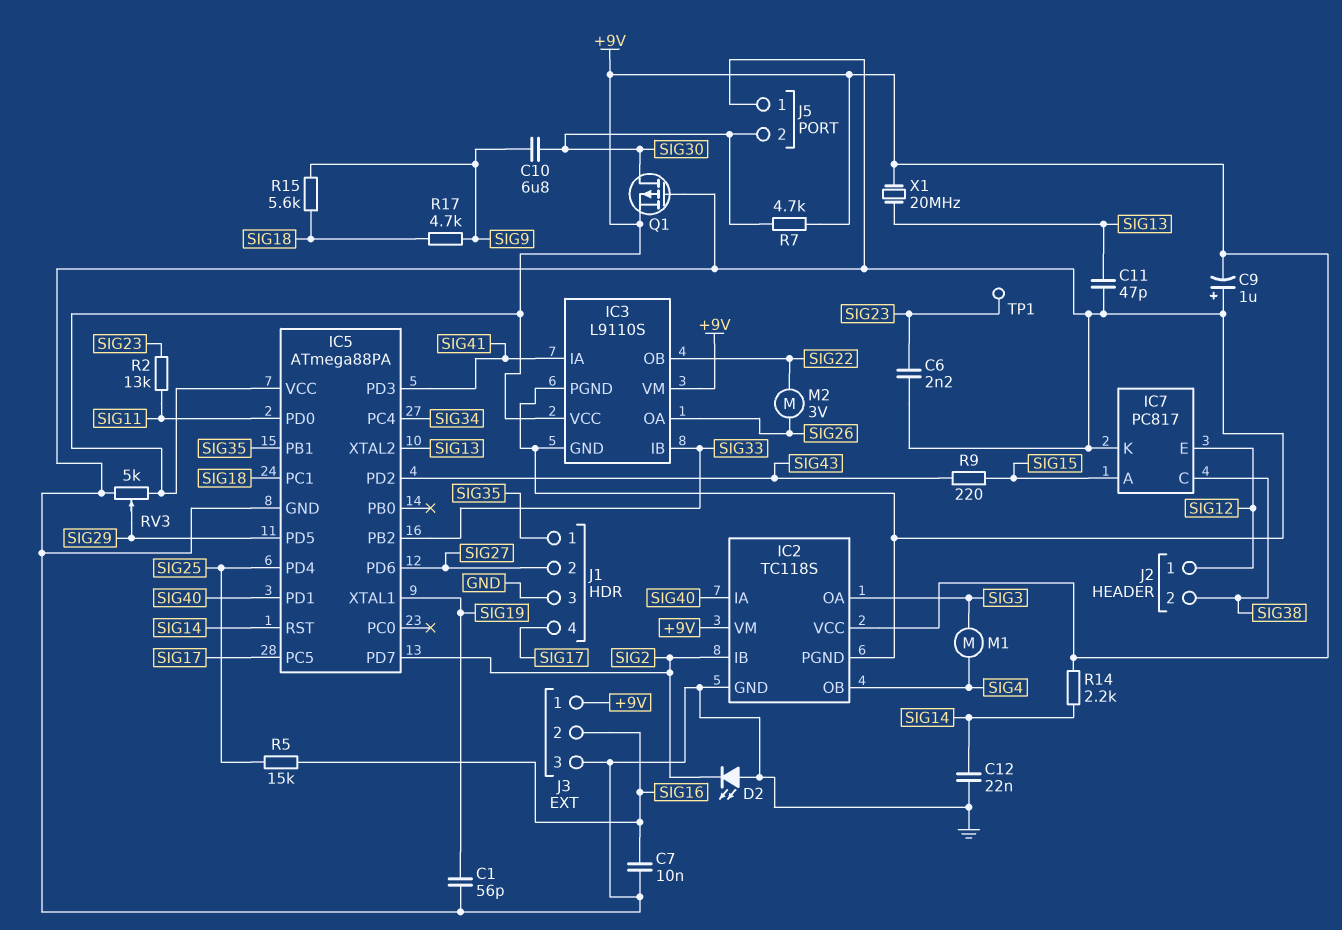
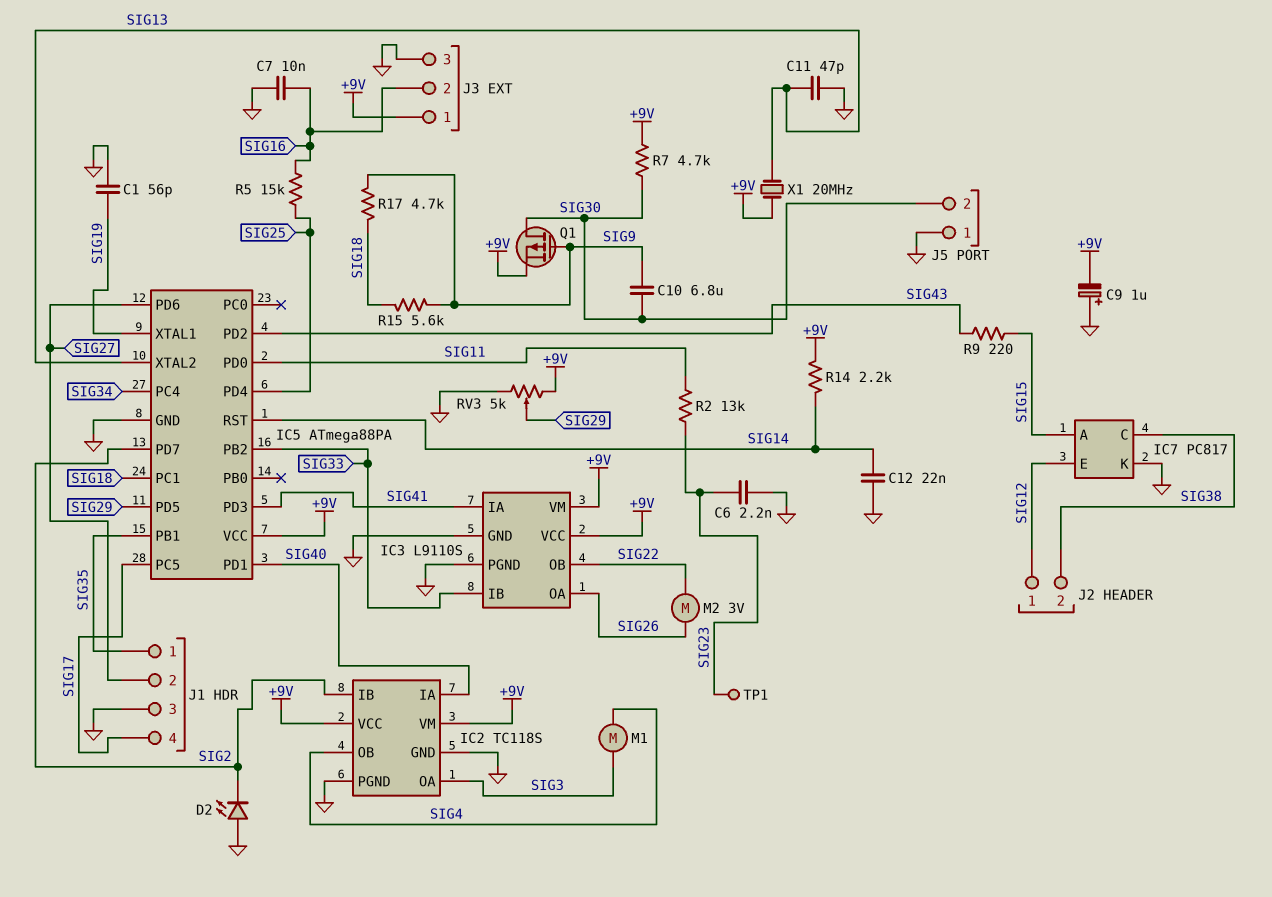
Q1: PMOS (G GND, D SIG30, S +9V) -> PMOS (G SIG9, D SIG30, S +9V)

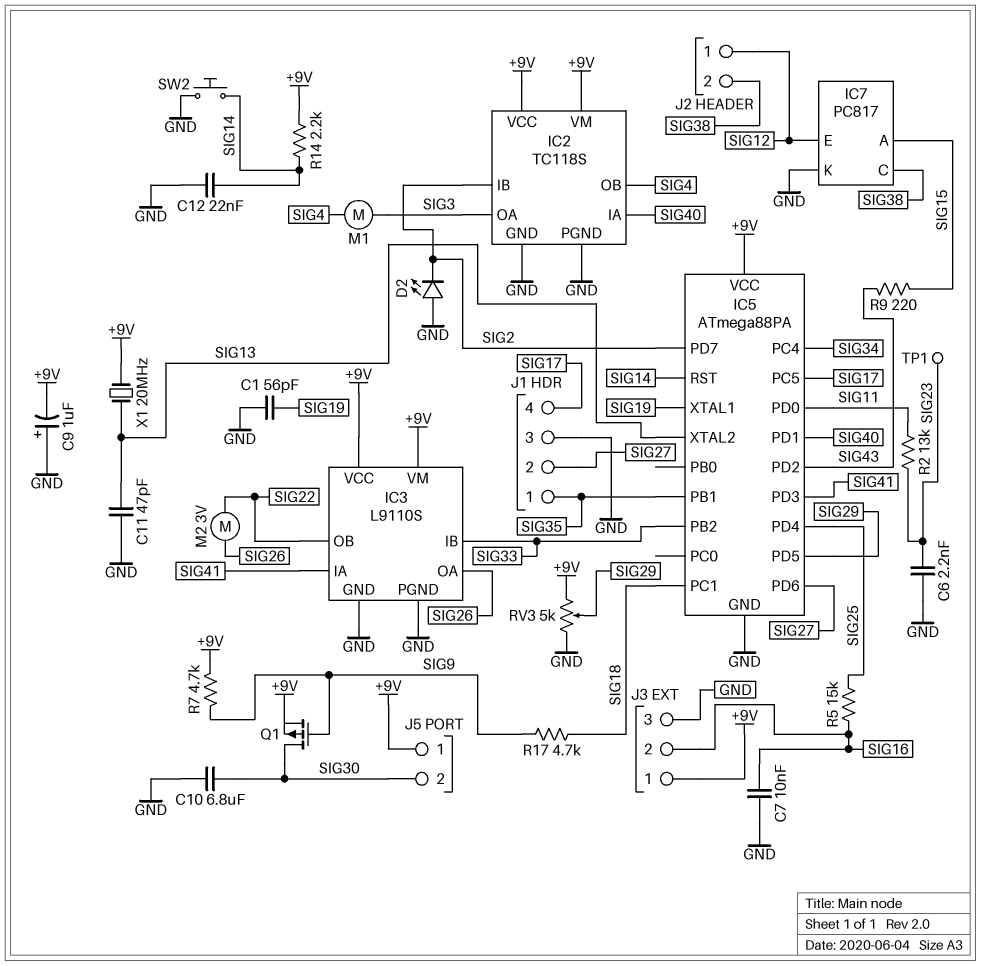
C10: 6.8uF (SIG9, SIG30) -> 6.8uF (GND, SIG30)
J5 pin 1: GND -> +9V
R7: 4.7k (+9V, SIG30) -> 4.7k (+9V, SIG9)
R15: 5.6k (SIG9, SIG18) -> none
SW2: none -> button (GND, SIG14)

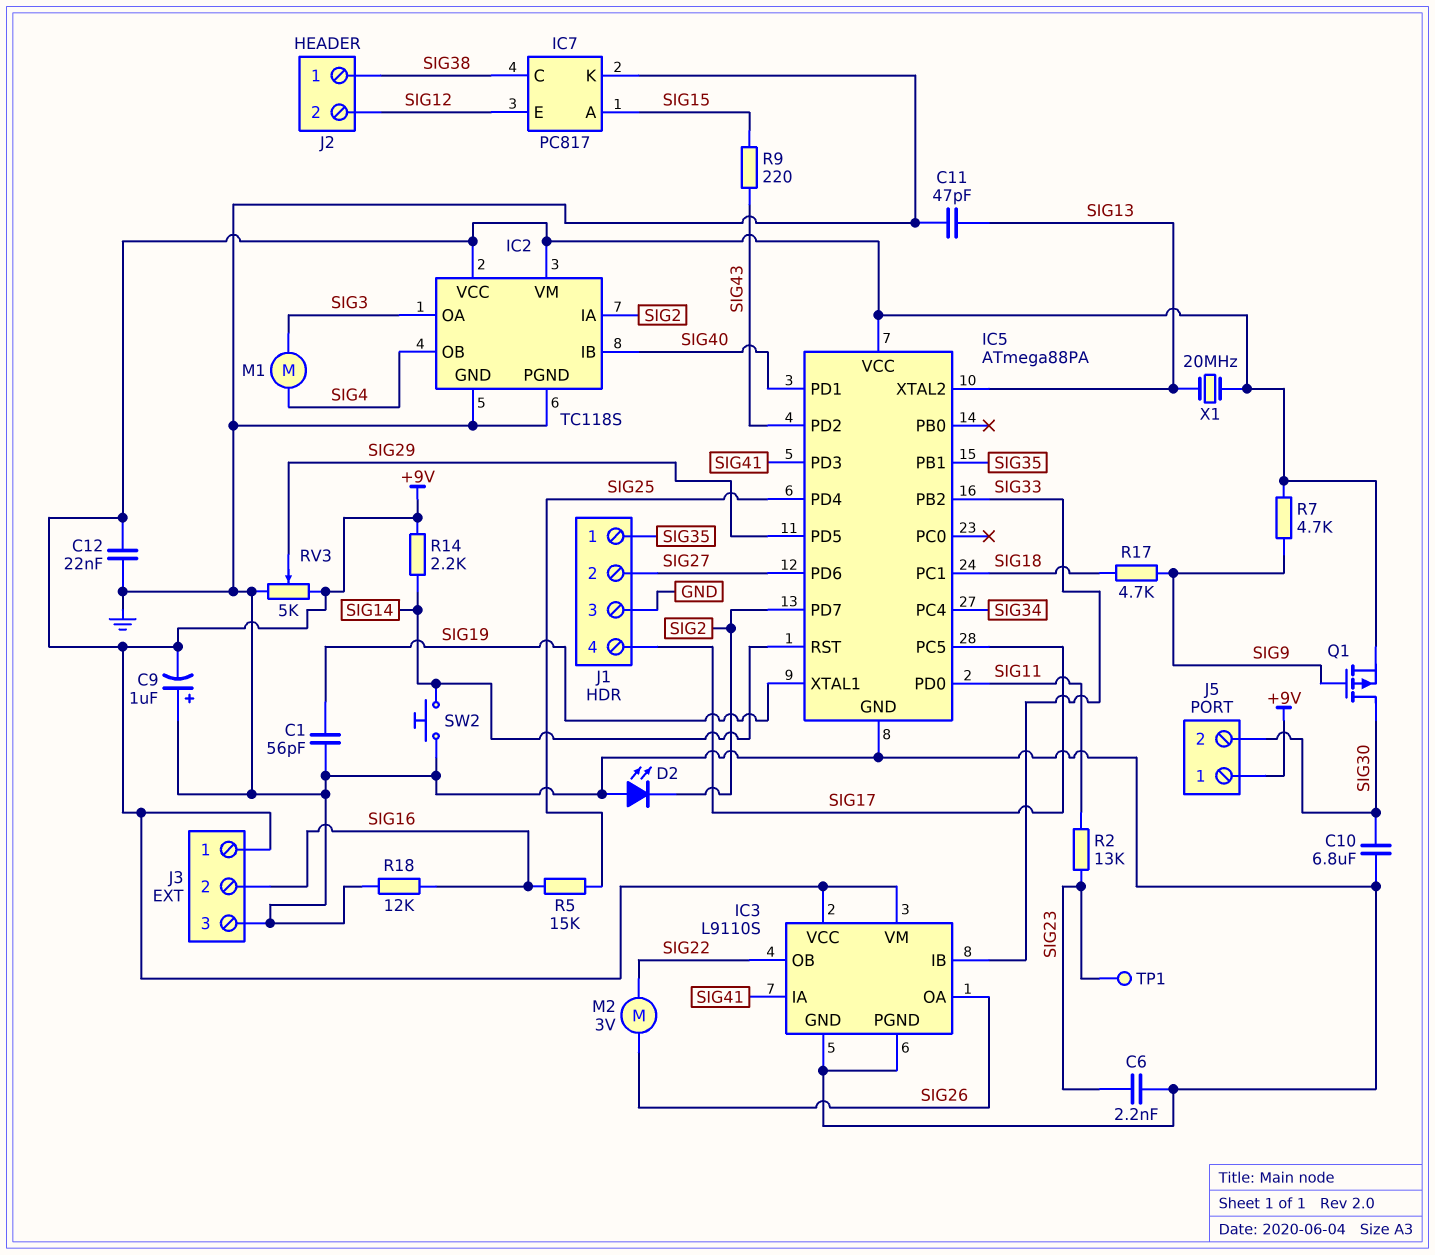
C7: 10nF (GND, SIG16) -> none
C12: 22nF (GND, SIG14) -> 22nF (+9V, GND)
IC2 pin IA: SIG40 -> SIG2
IC2 pin IB: SIG2 -> SIG40
J2 pin 1: SIG12 -> SIG38
J2 pin 2: SIG38 -> SIG12
R18: none -> 12k (GND, SIG16)

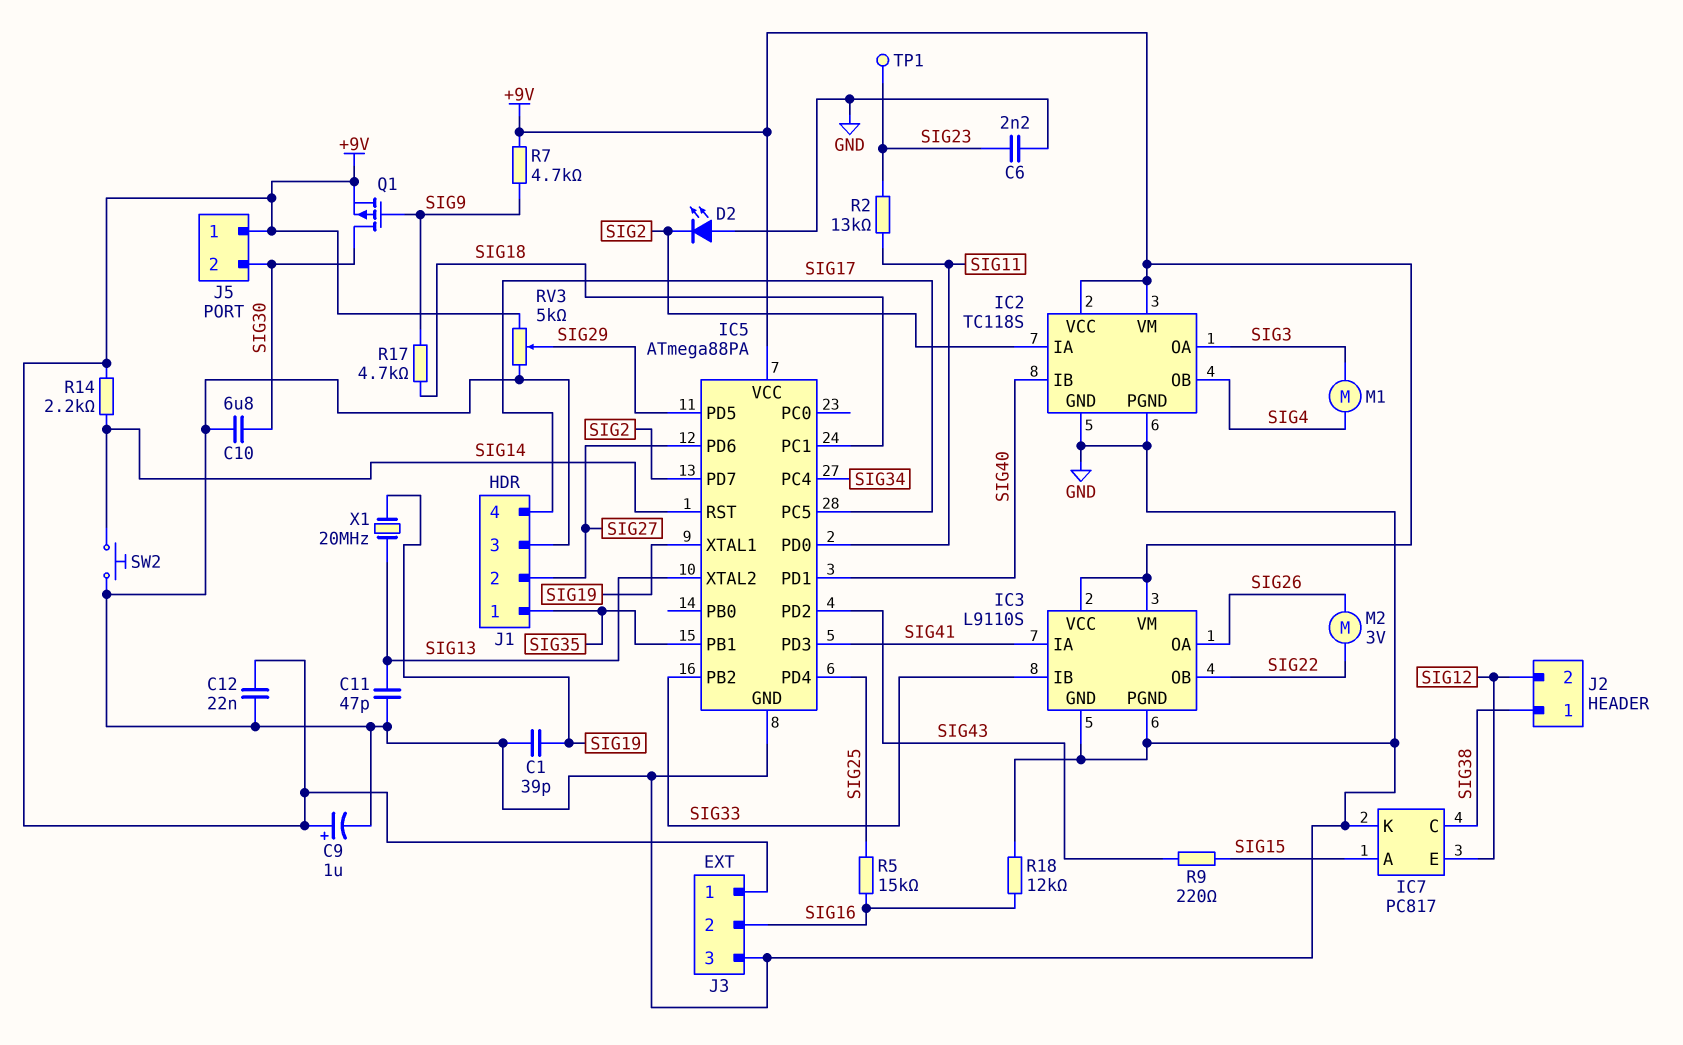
C1: 56pF (GND, SIG19) -> 39pF (GND, SIG19)
C9: 1uF (plus GND, minus +9V) -> 1uF (plus +9V, minus GND)
X1: 20MHz (+9V, SIG13) -> 20MHz (SIG13, SIG19)

